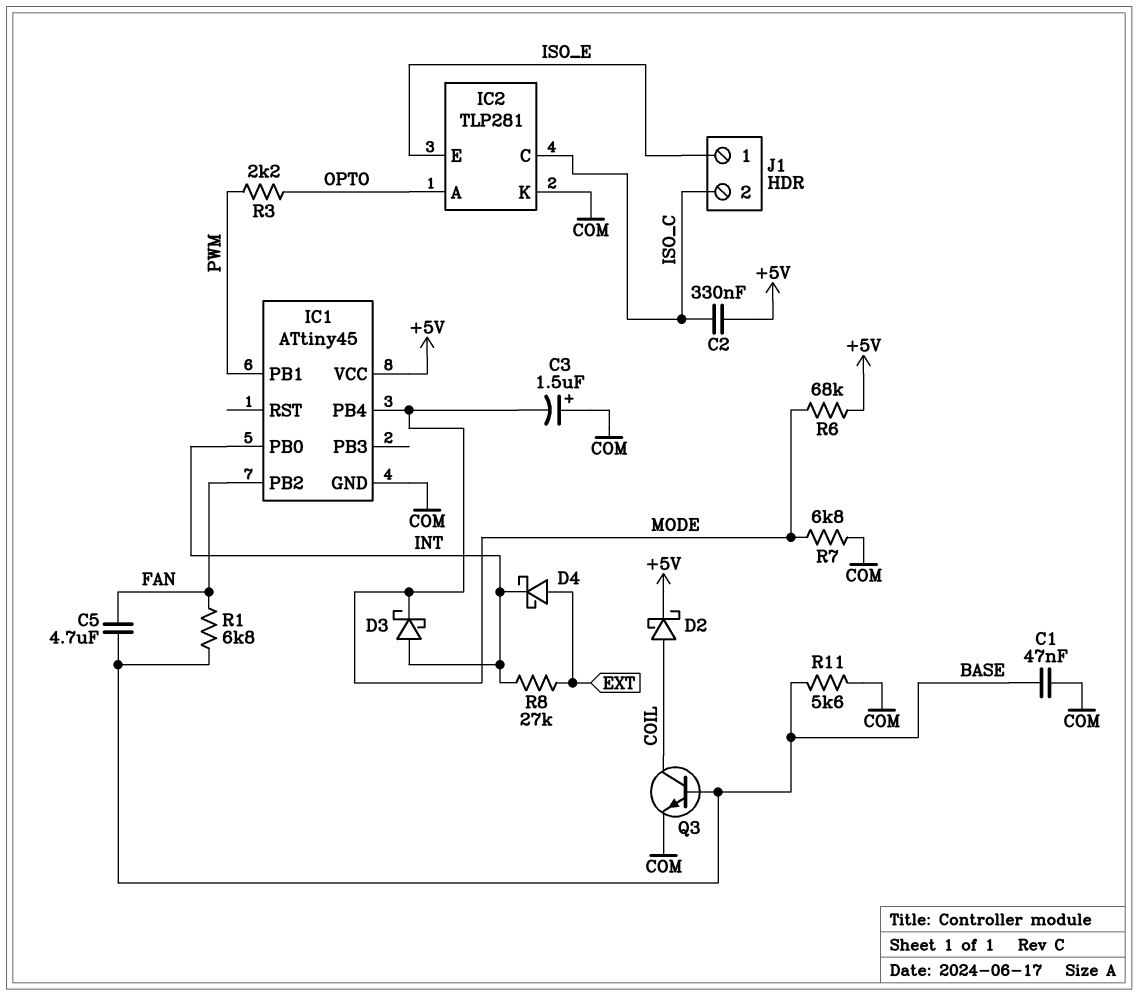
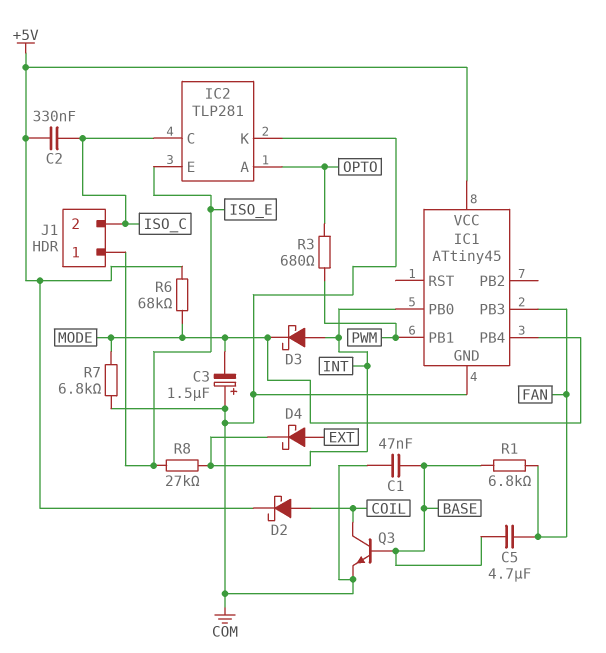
IC1 pin PB2: FAN -> none
IC1 pin PB3: none -> FAN
R3: 2.2k (OPTO, PWM) -> 680 (OPTO, PWM)
R8: 27k (EXT, INT) -> 27k (INT, ISO_E)
R11: 5.6k (BASE, COM) -> none

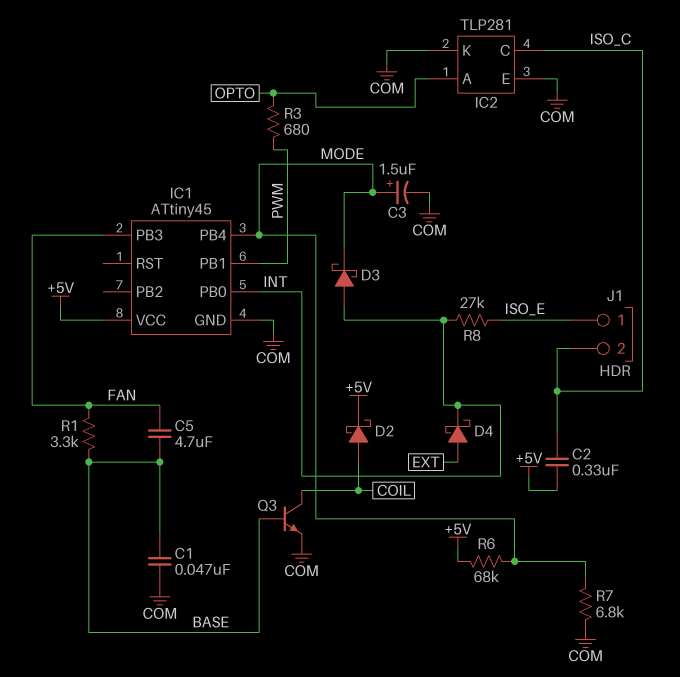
C3: 1.5uF (plus COM, minus MODE) -> 1.5uF (plus MODE, minus COM)
IC2 pin E: ISO_E -> COM
R1: 6.8k (BASE, FAN) -> 3.3k (BASE, FAN)

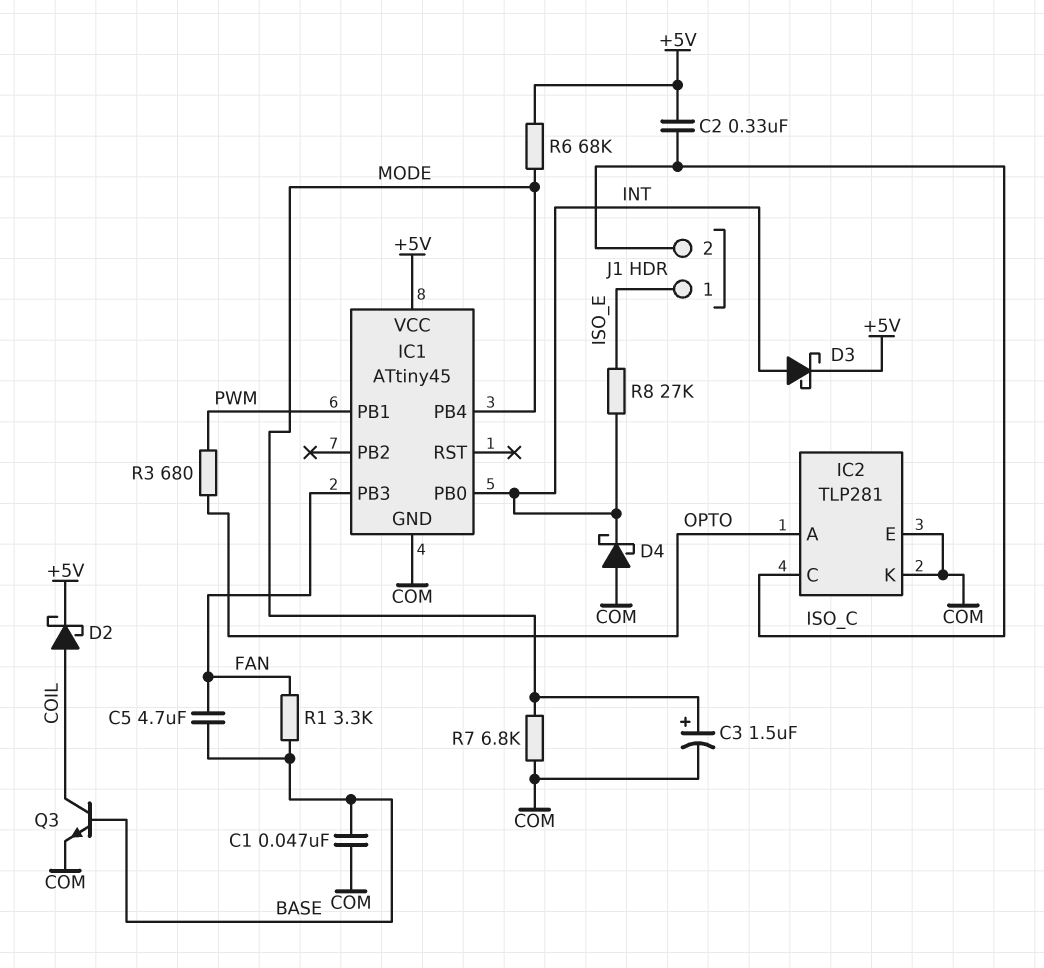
D3: schottky (A INT, K MODE) -> schottky (A INT, K +5V)
D4: schottky (A EXT, K INT) -> schottky (A COM, K INT)

